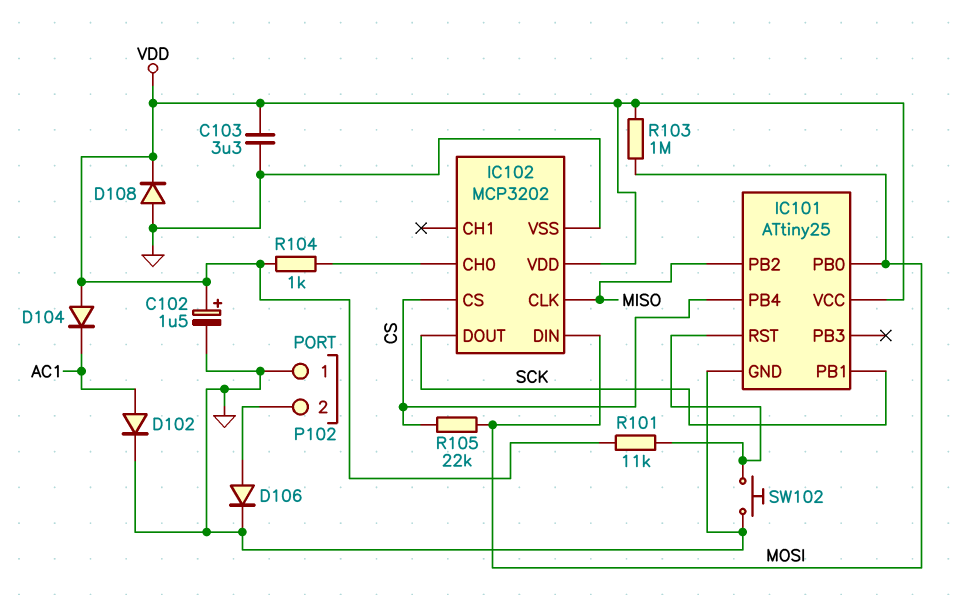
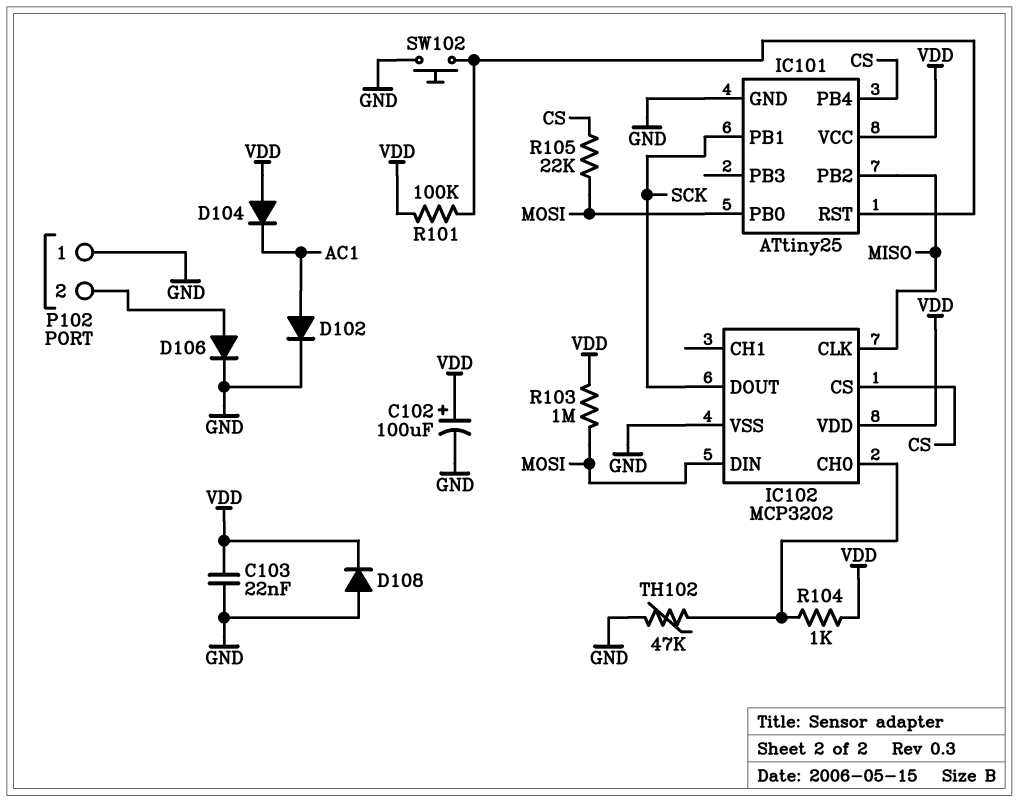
C102: 1.5uF (plus VDD, minus GND) -> 100uF (plus VDD, minus GND)
C103: 3.3uF (GND, VDD) -> 22nF (GND, VDD)
R101: 11k (IC101/RST, VDD) -> 100k (IC101/RST, VDD)
TH102: none -> 47k (GND, IC102/CH0)

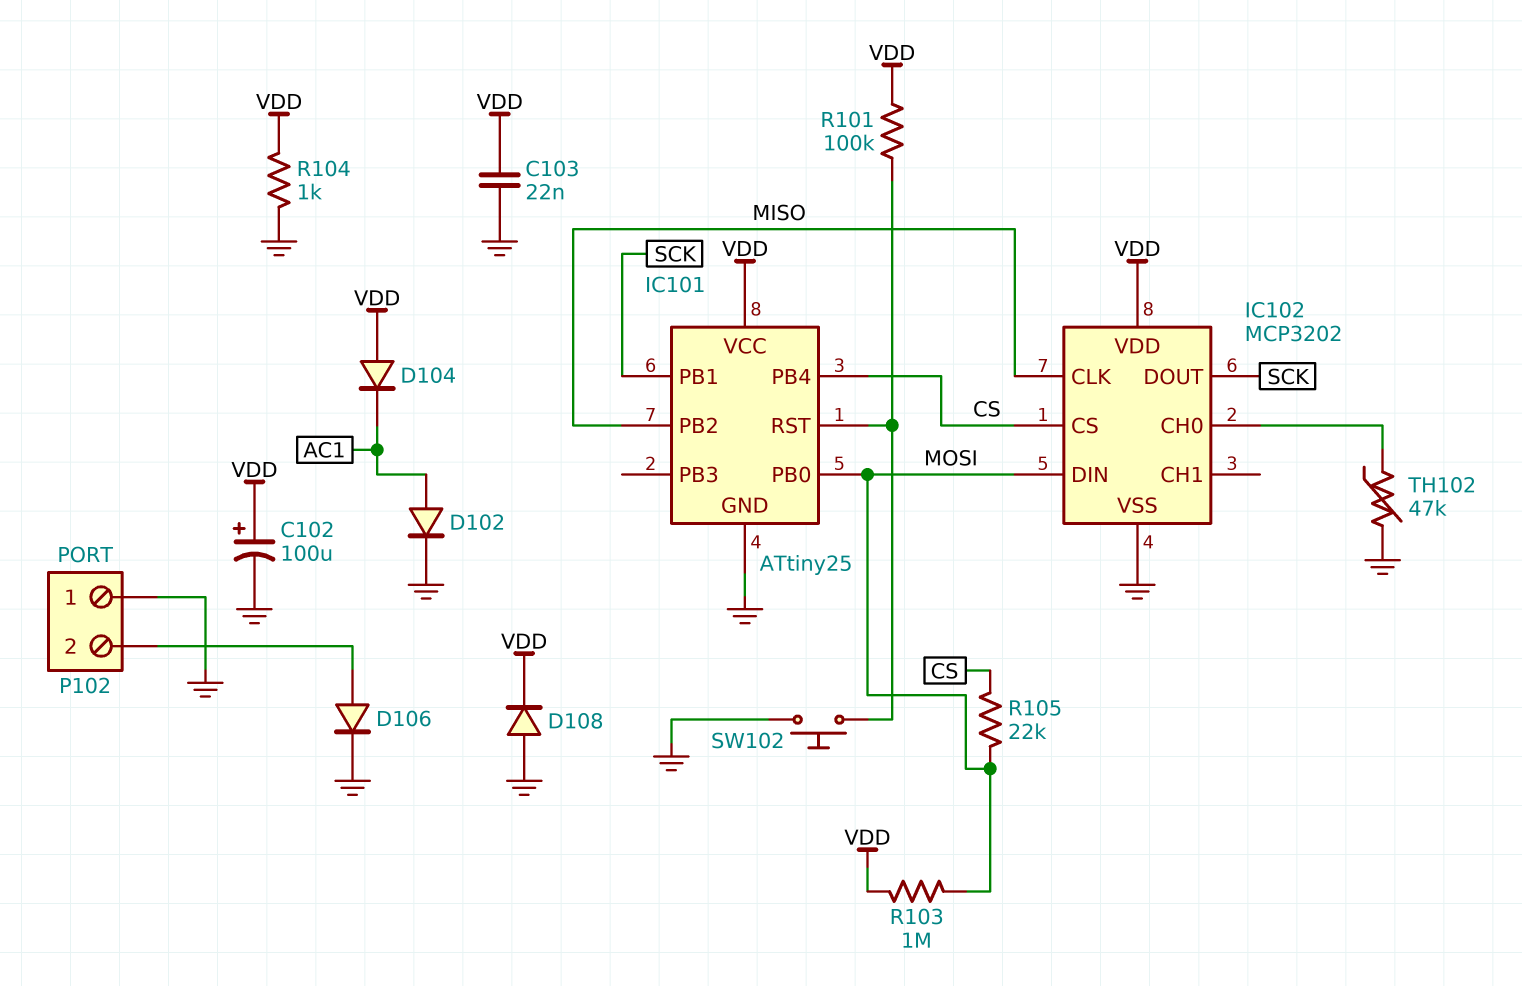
R104: 1k (IC102/CH0, VDD) -> 1k (GND, VDD)

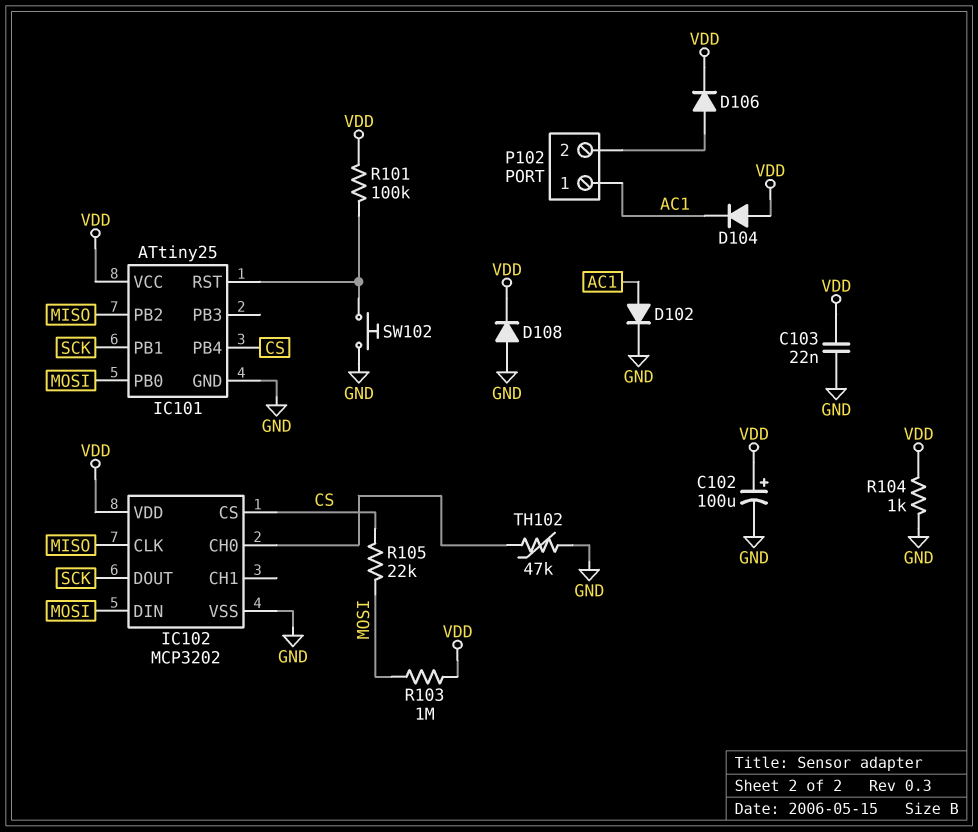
D106: diode (A P102/2, K GND) -> diode (A P102/2, K VDD)
P102 pin 1: GND -> AC1

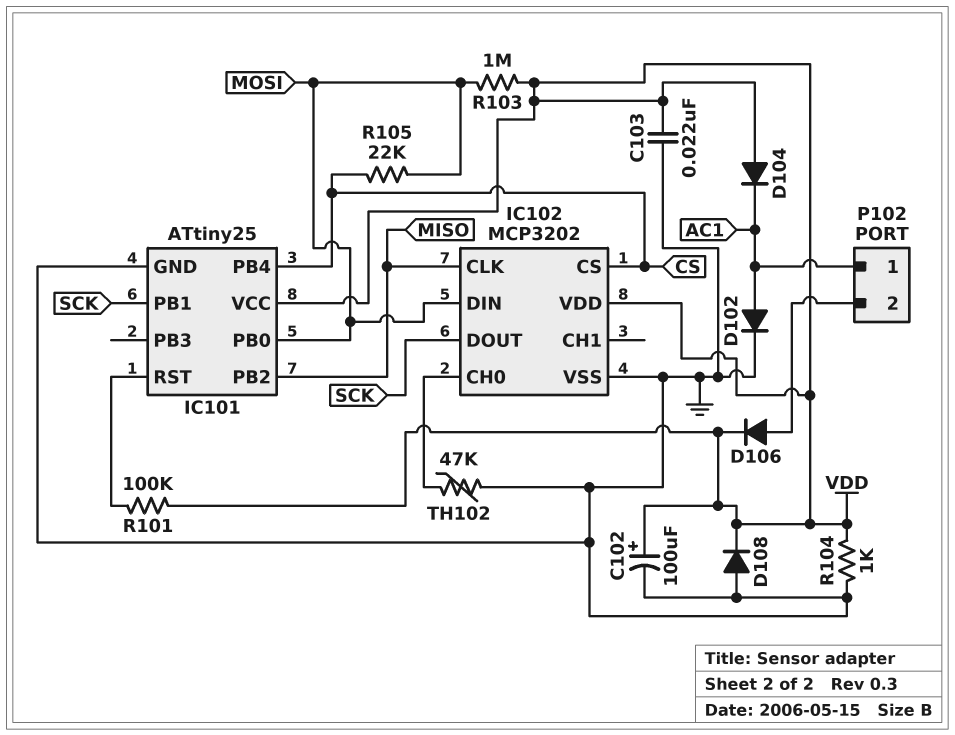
SW102: button (GND, IC101/RST) -> none

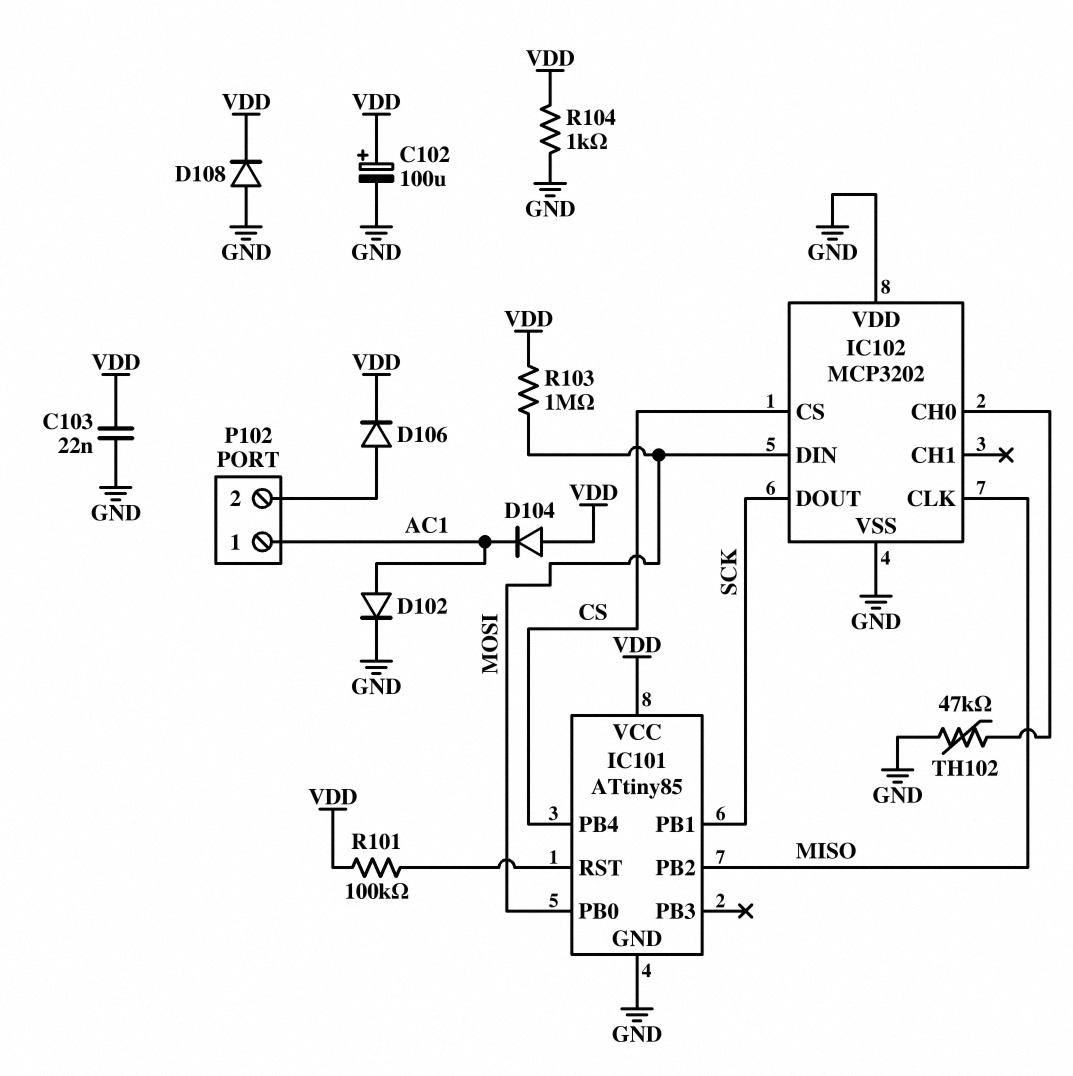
IC101: ATtiny25 -> ATtiny85
IC102 pin VDD: VDD -> GND
R105: 22k (CS, MOSI) -> none

